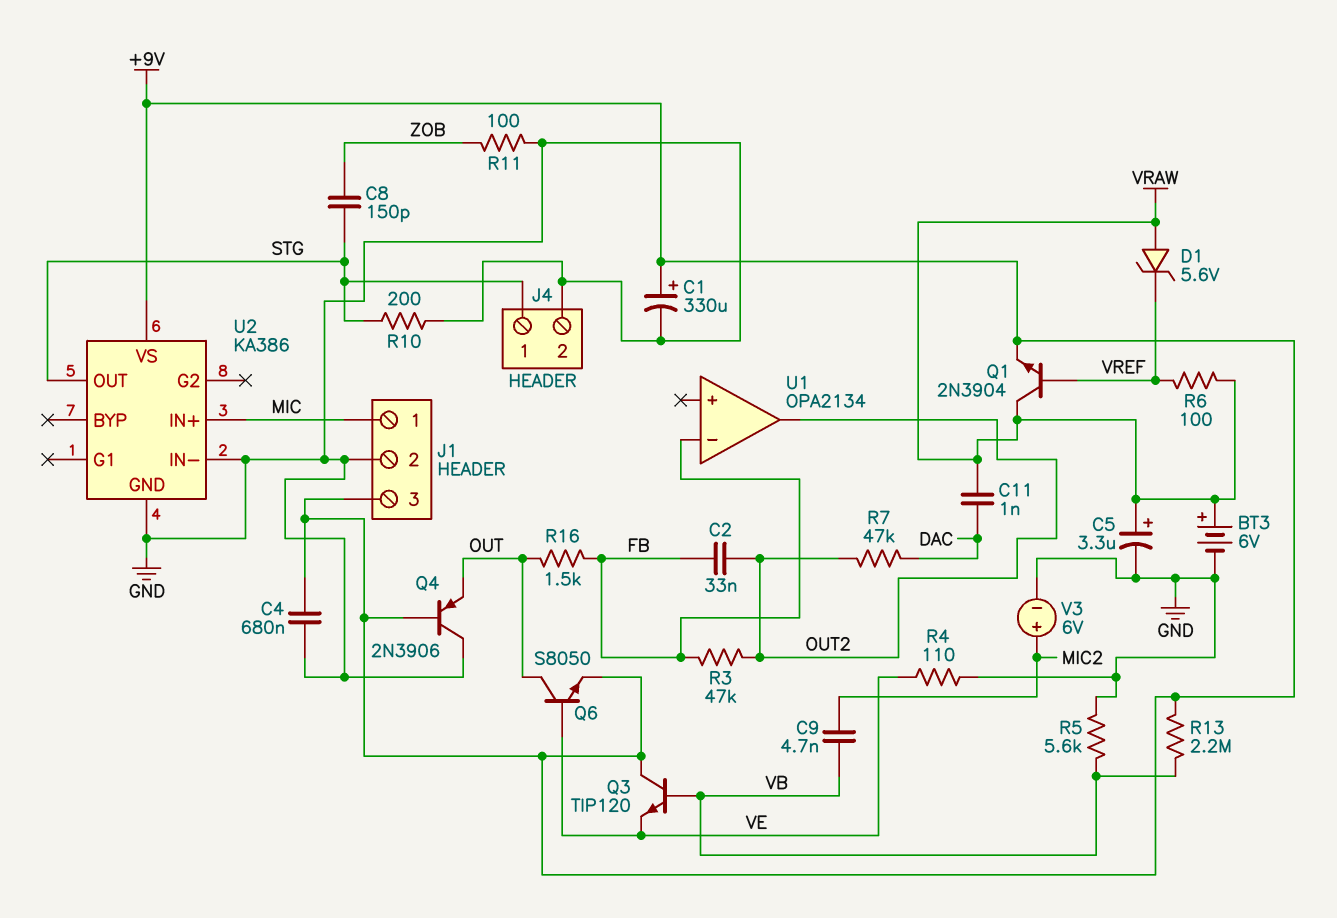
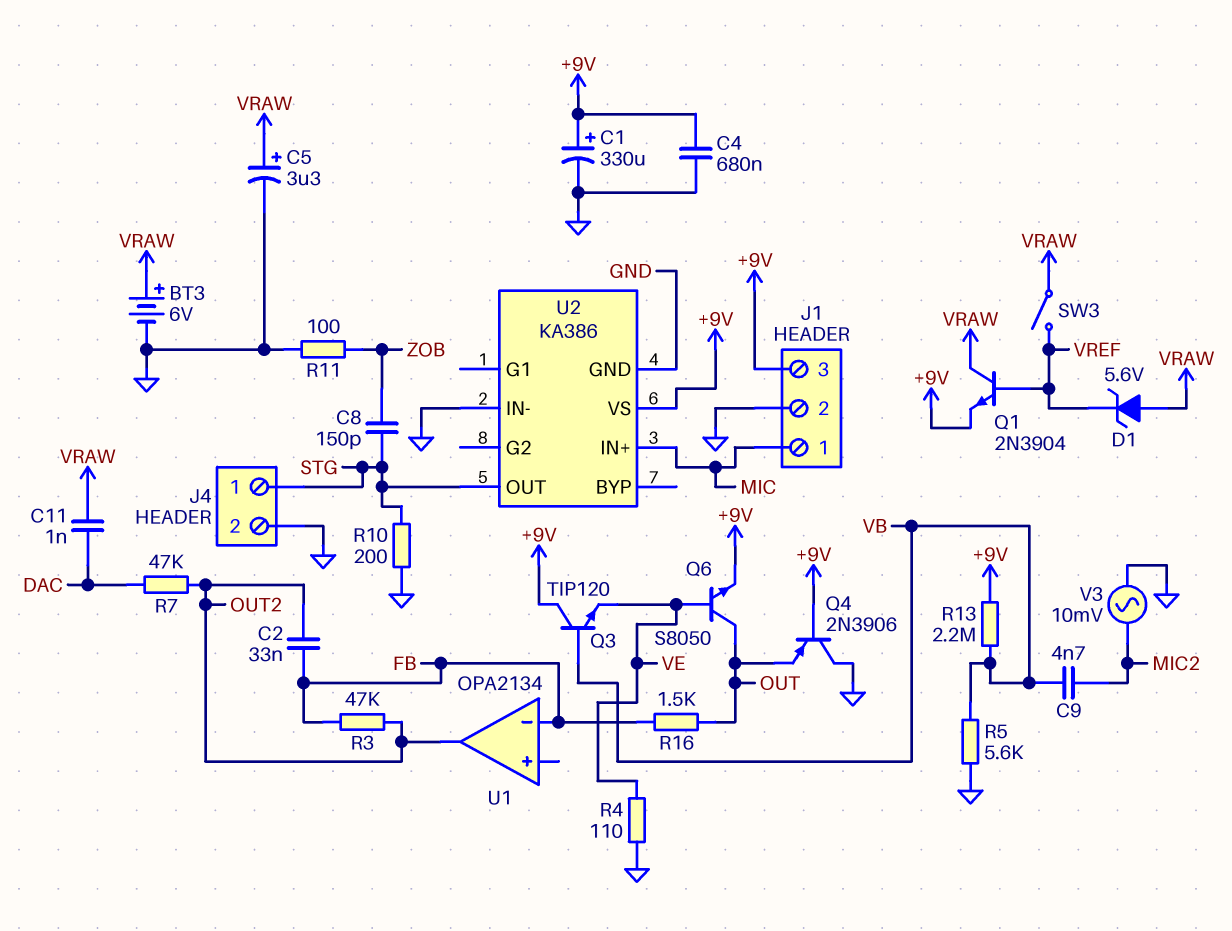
R6: 100 (VRAW, VREF) -> none
SW3: none -> switch (VRAW, VREF)
V3: 6V (plus MIC2, minus GND) -> AC 10mV (GND, MIC2)

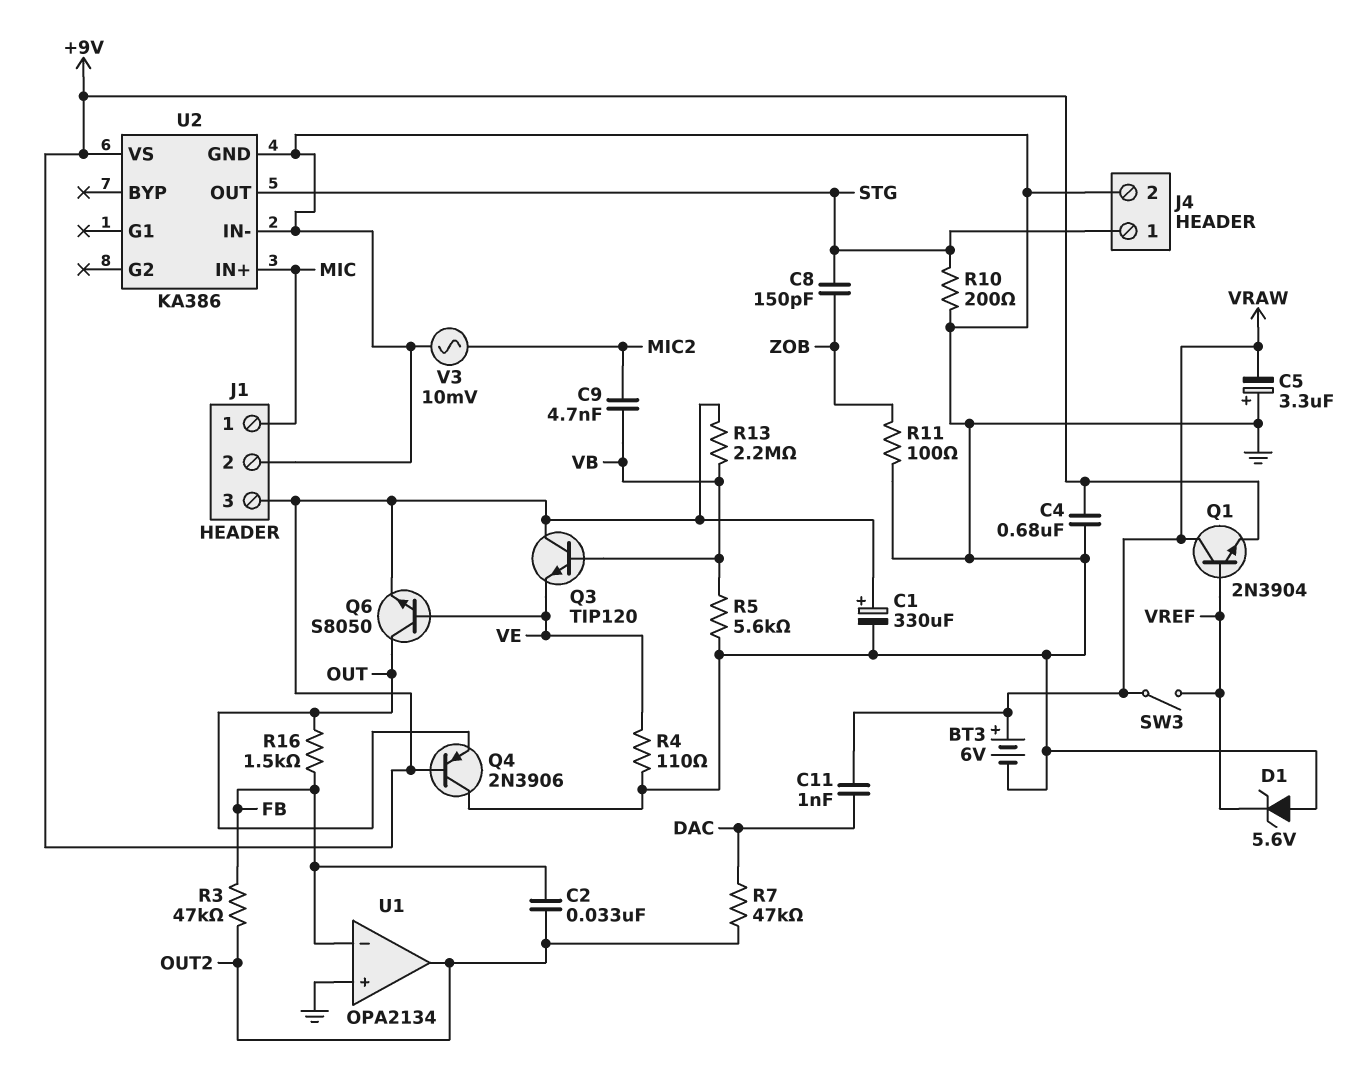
C5: 3.3uF (plus VRAW, minus GND) -> 3.3uF (plus GND, minus VRAW)
D1: zener 5.6V (A VRAW, K VREF) -> zener 5.6V (A GND, K VREF)
U1 pin in+: none -> GND

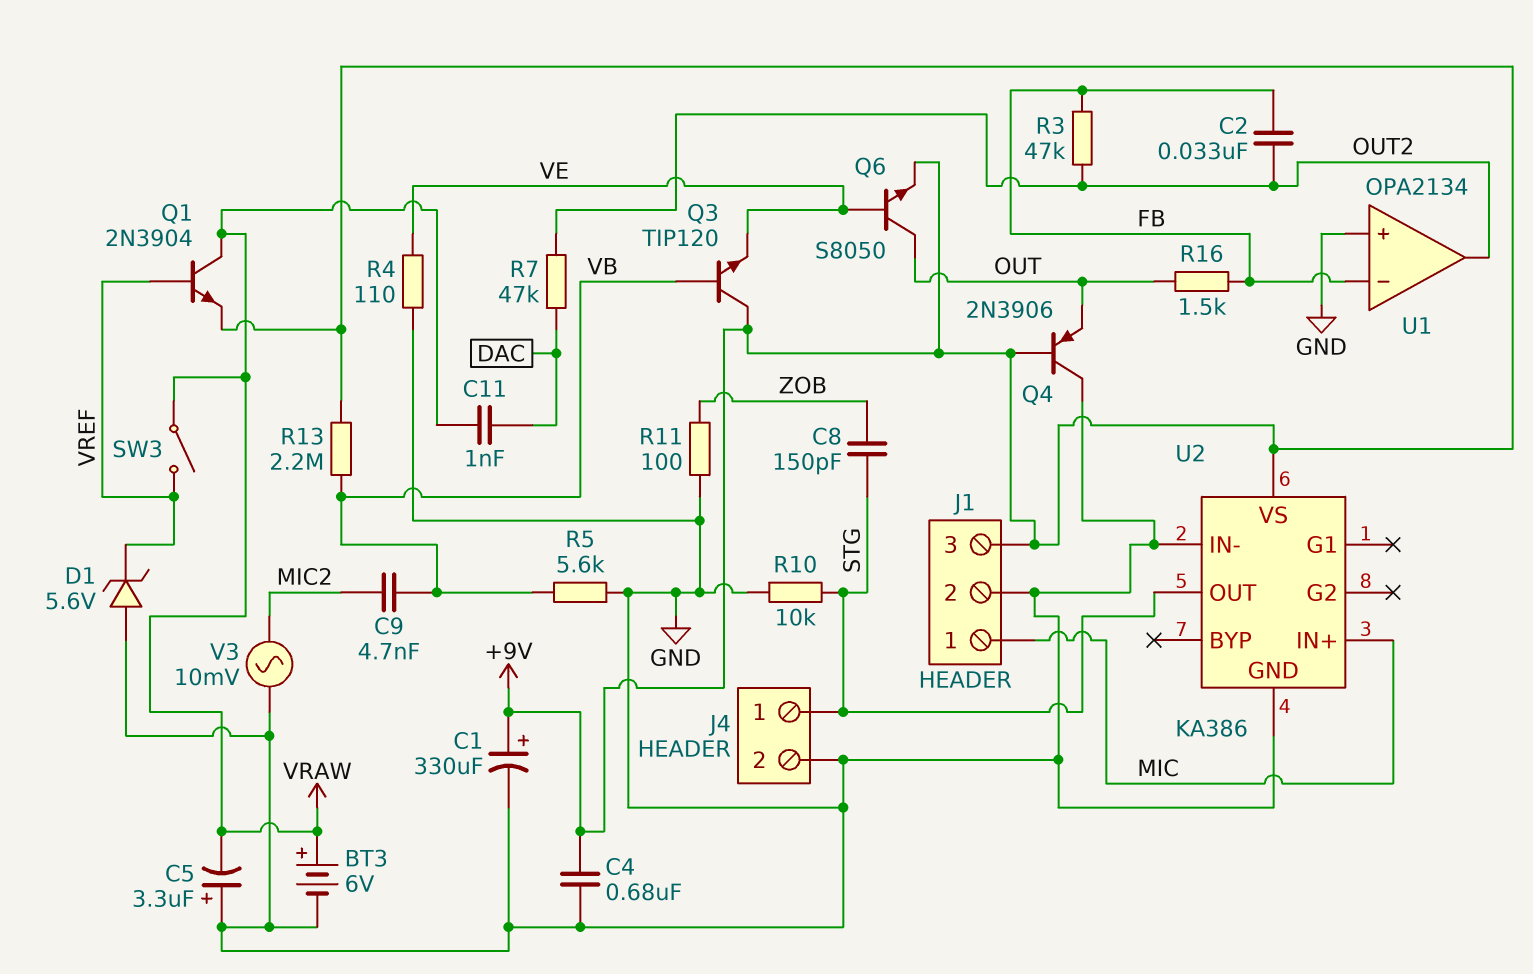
R10: 200 (GND, STG) -> 10k (GND, STG)

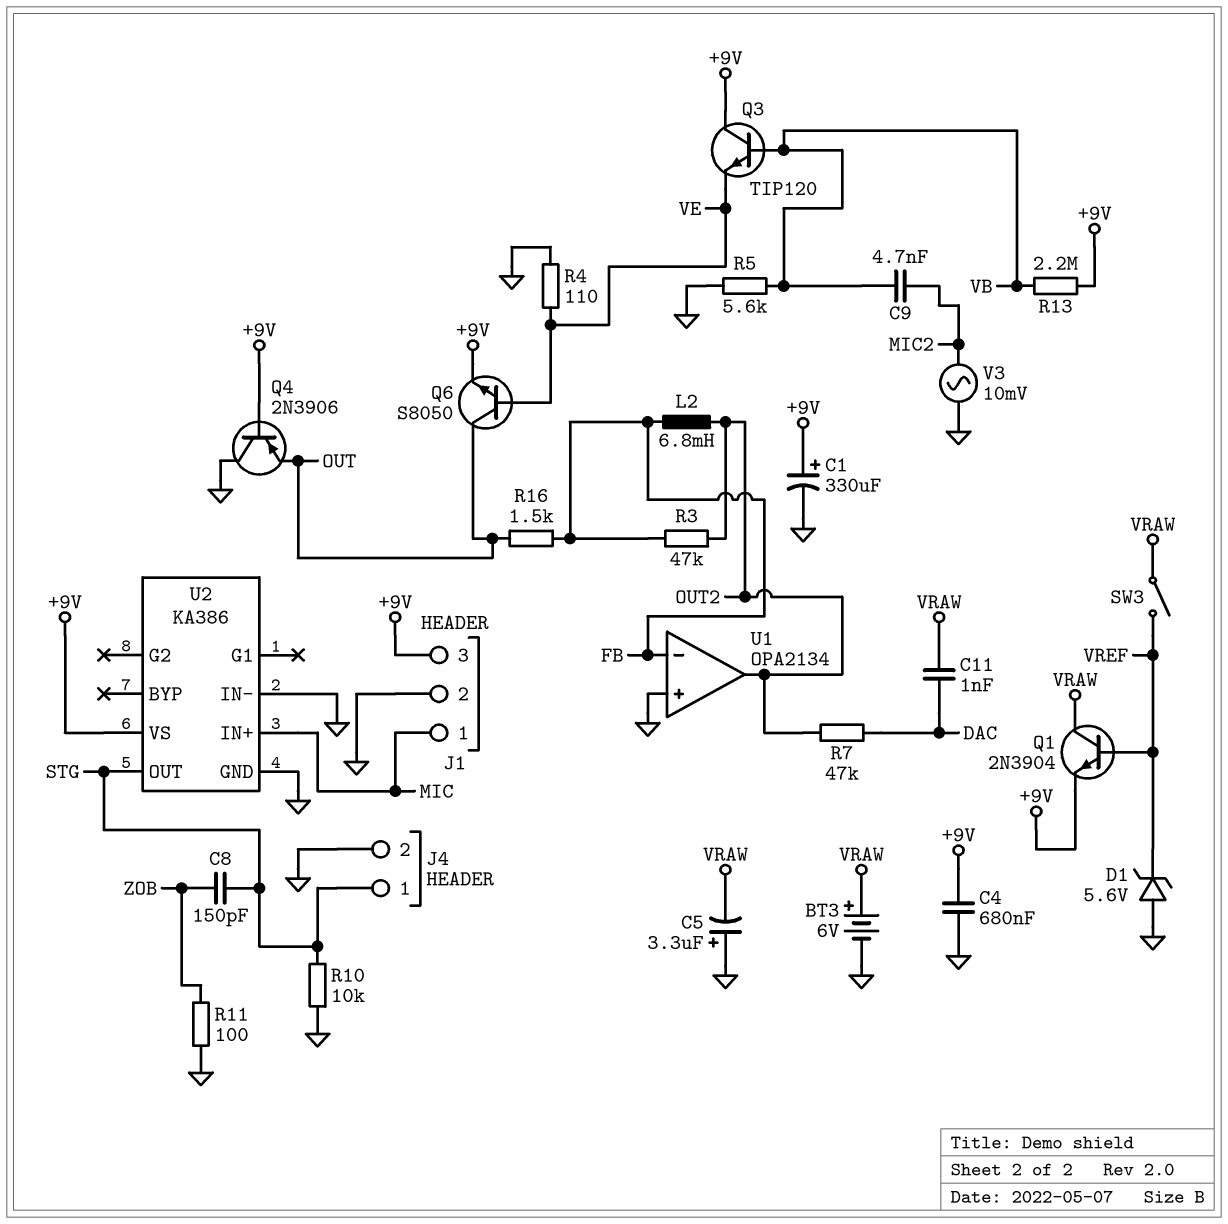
C2: 33nF (FB, OUT2) -> none
L2: none -> 6.8mH (FB, OUT2)

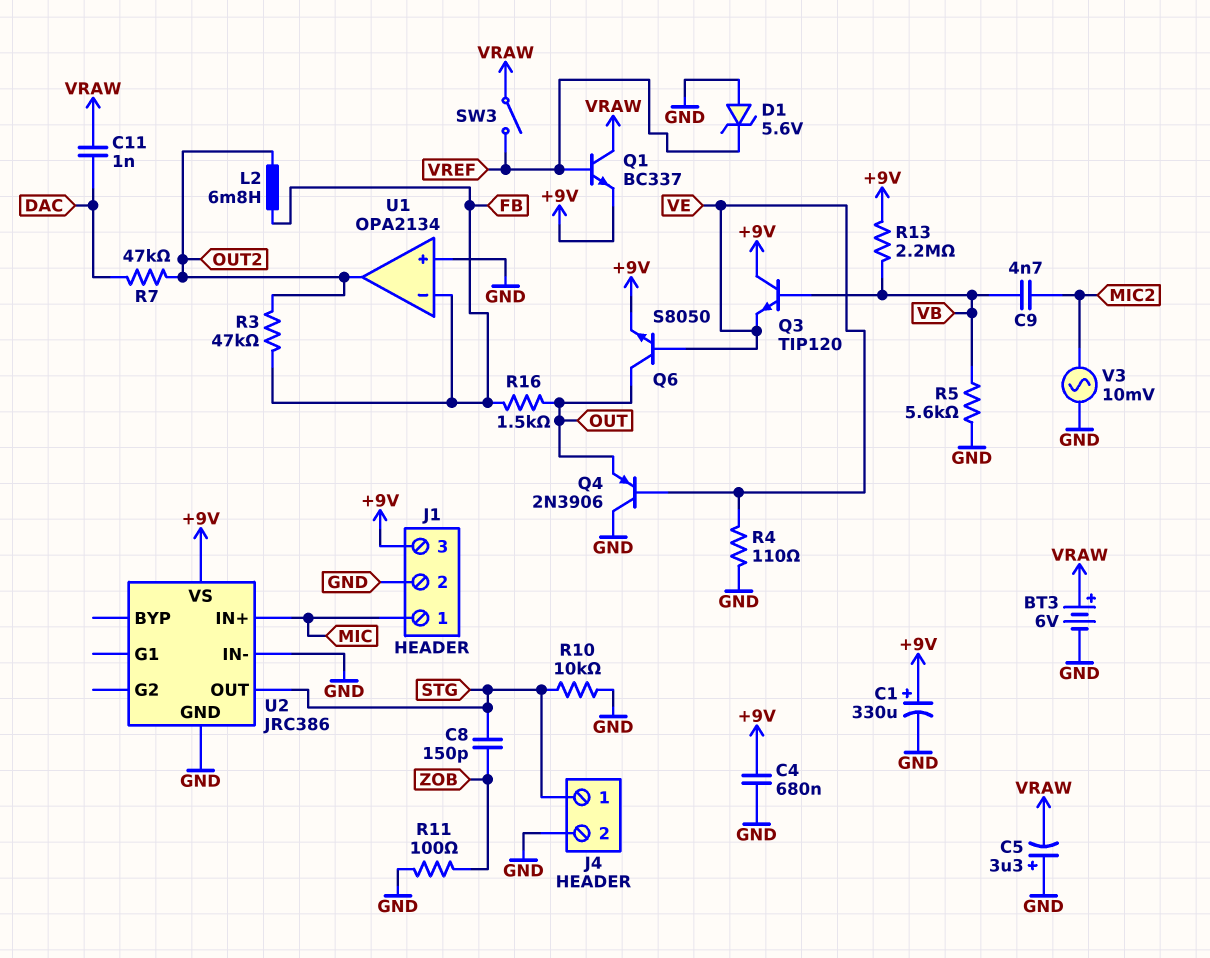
Q1: NPN 2N3904 (B VREF, C VRAW, E +9V) -> NPN BC337 (B VREF, C VRAW, E +9V)
Q4: PNP 2N3906 (B +9V, C GND, E OUT) -> PNP 2N3906 (B VE, C GND, E OUT)
U2: KA386 -> JRC386

